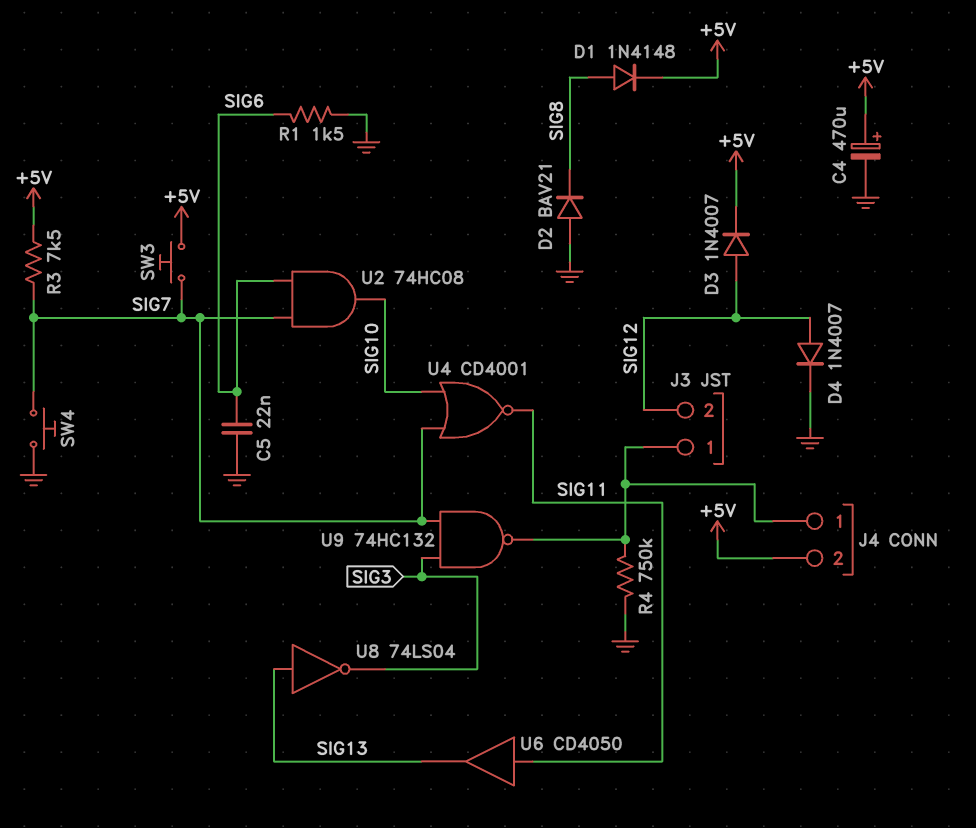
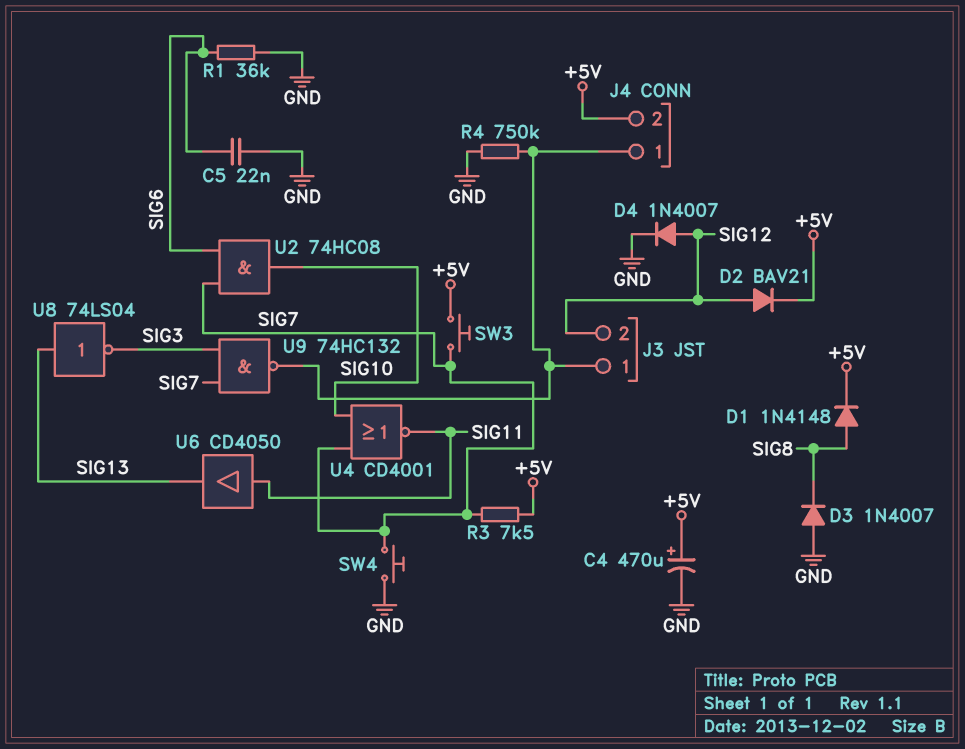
D2: diode BAV21 (A GND, K SIG8) -> diode BAV21 (A SIG12, K +5V)
D3: diode 1N4007 (A SIG12, K +5V) -> diode 1N4007 (A GND, K SIG8)
R1: 1.5k (GND, SIG6) -> 36k (GND, SIG6)

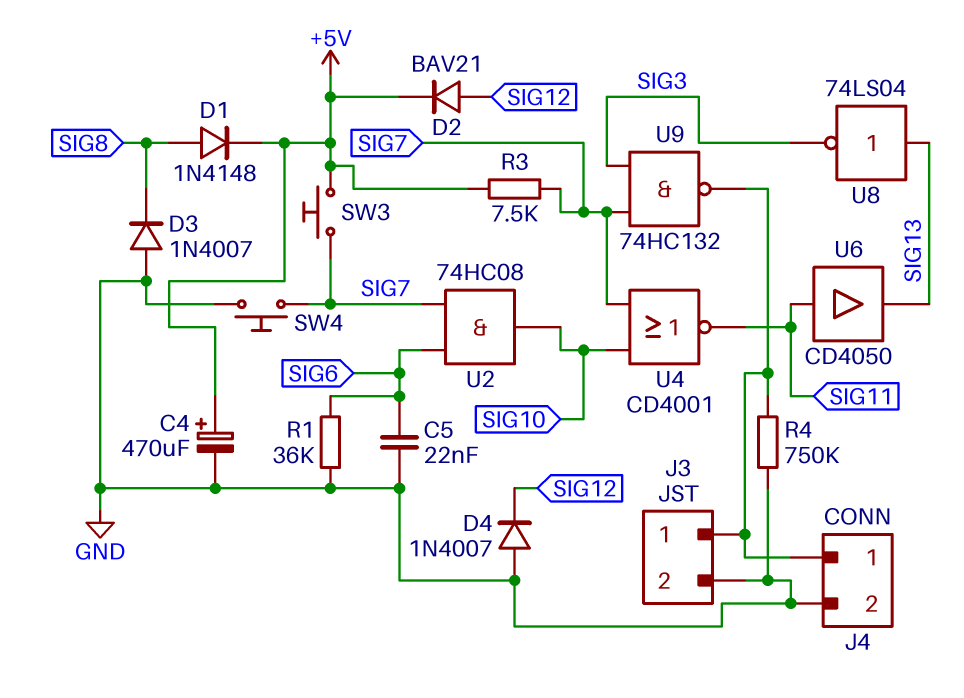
D4: diode 1N4007 (A SIG12, K GND) -> diode 1N4007 (A GND, K SIG12)
J3 pin 2: SIG12 -> GND
J4 pin 2: +5V -> GND

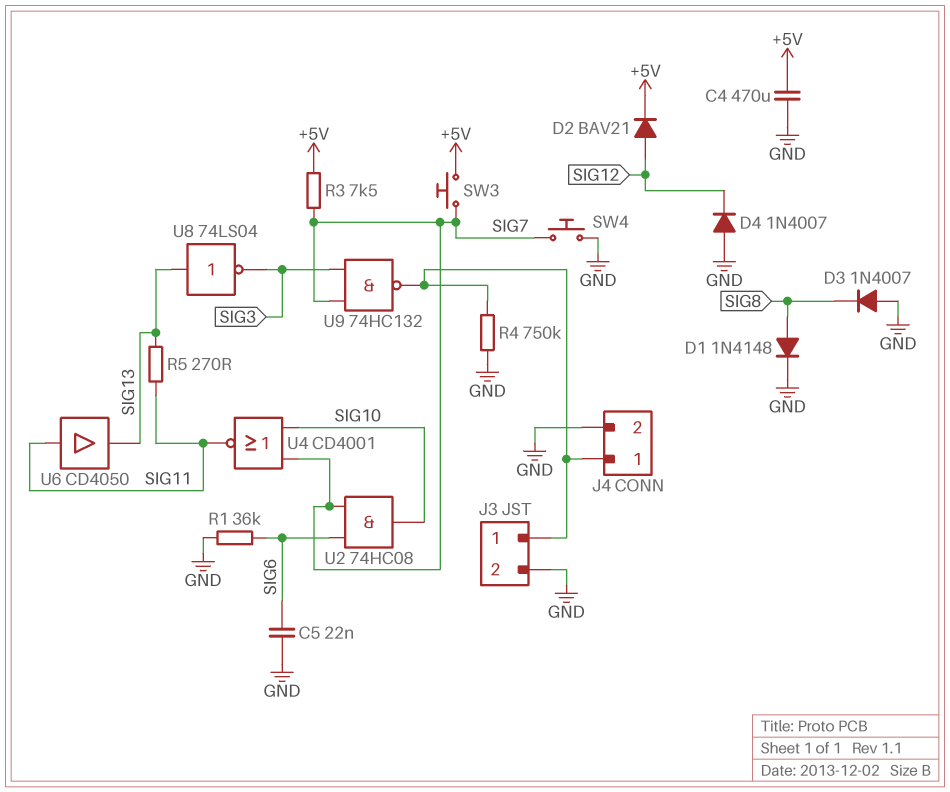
C4: 470uF (plus +5V, minus GND) -> 470uF (+5V, GND)
D1: diode 1N4148 (A SIG8, K +5V) -> diode 1N4148 (A SIG8, K GND)
R5: none -> 270 (SIG11, SIG13)

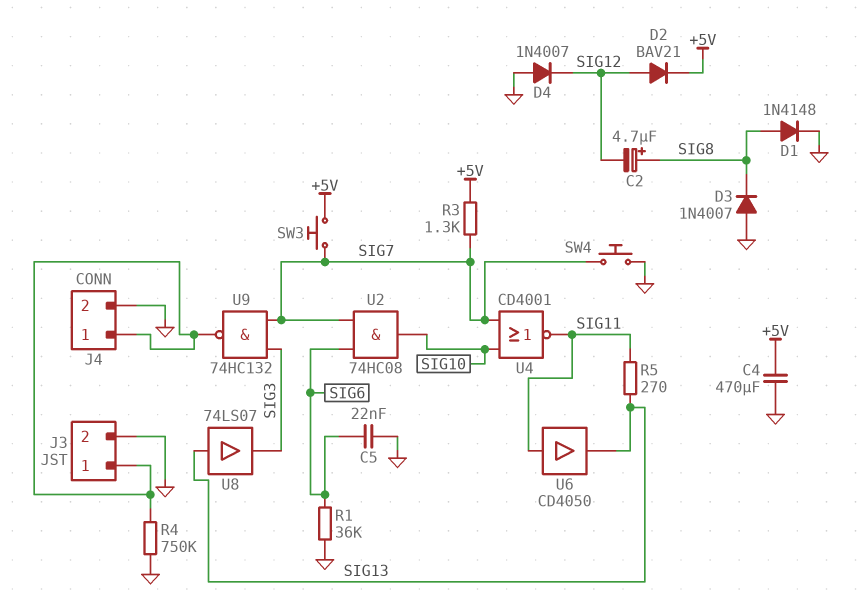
C2: none -> 4.7uF (plus SIG8, minus SIG12)
R3: 7.5k (+5V, SIG7) -> 1.3k (+5V, SIG7)
U8: NOT 74LS04 (in SIG13, out SIG3) -> buffer 74LS07 (in SIG13, out SIG3)

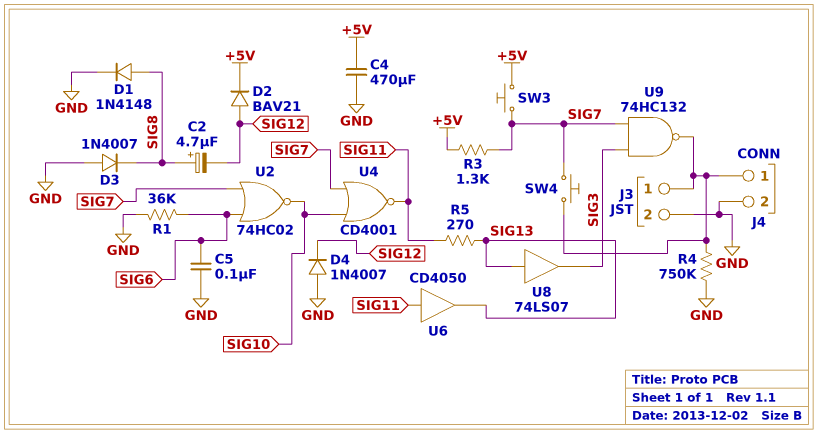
C5: 22nF (GND, SIG6) -> 100nF (GND, SIG6)
SW4: button (GND, SIG7) -> button (J3/1, SIG7)
U2: AND 74HC08 (in SIG6, in SIG7, out SIG10) -> NOR 74HC02 (in SIG6, in SIG7, out SIG10)

